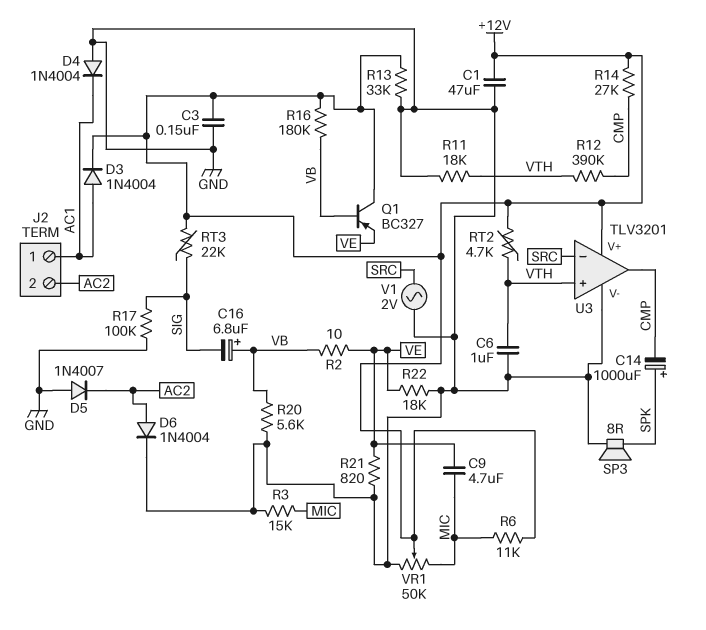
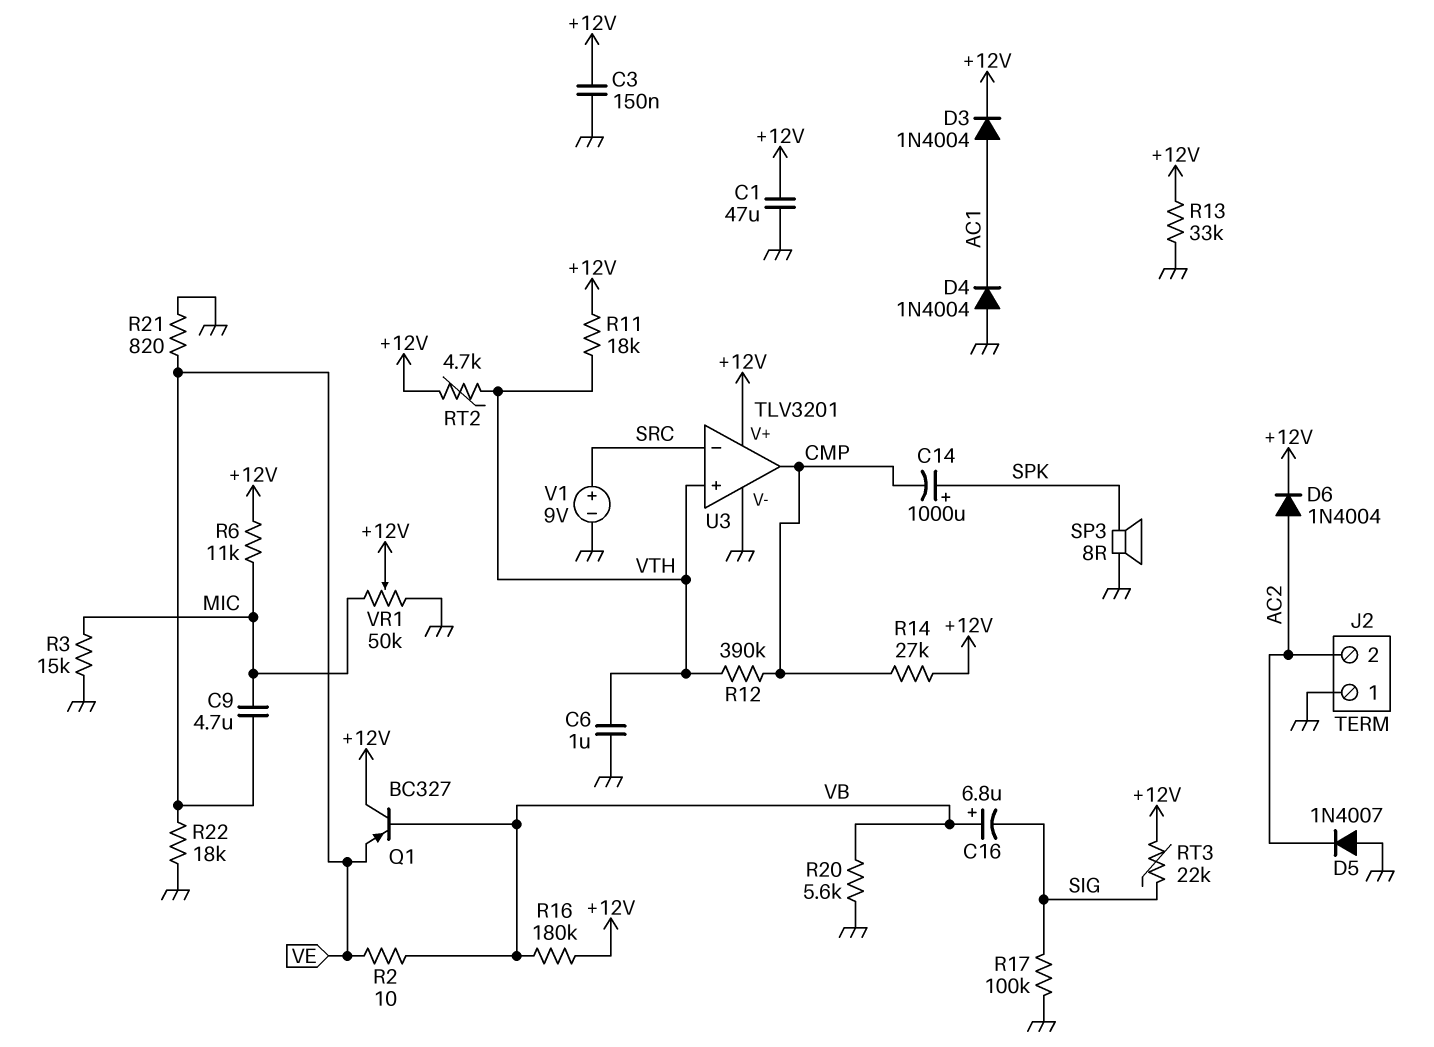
D6: diode 1N4004 (A AC2, K GND) -> diode 1N4004 (A AC2, K +12V)
J2 pin 1: AC1 -> GND
R11: 18k (GND, VTH) -> 18k (+12V, VTH)
V1: AC 2V (GND, SRC) -> 9V (plus SRC, minus GND)

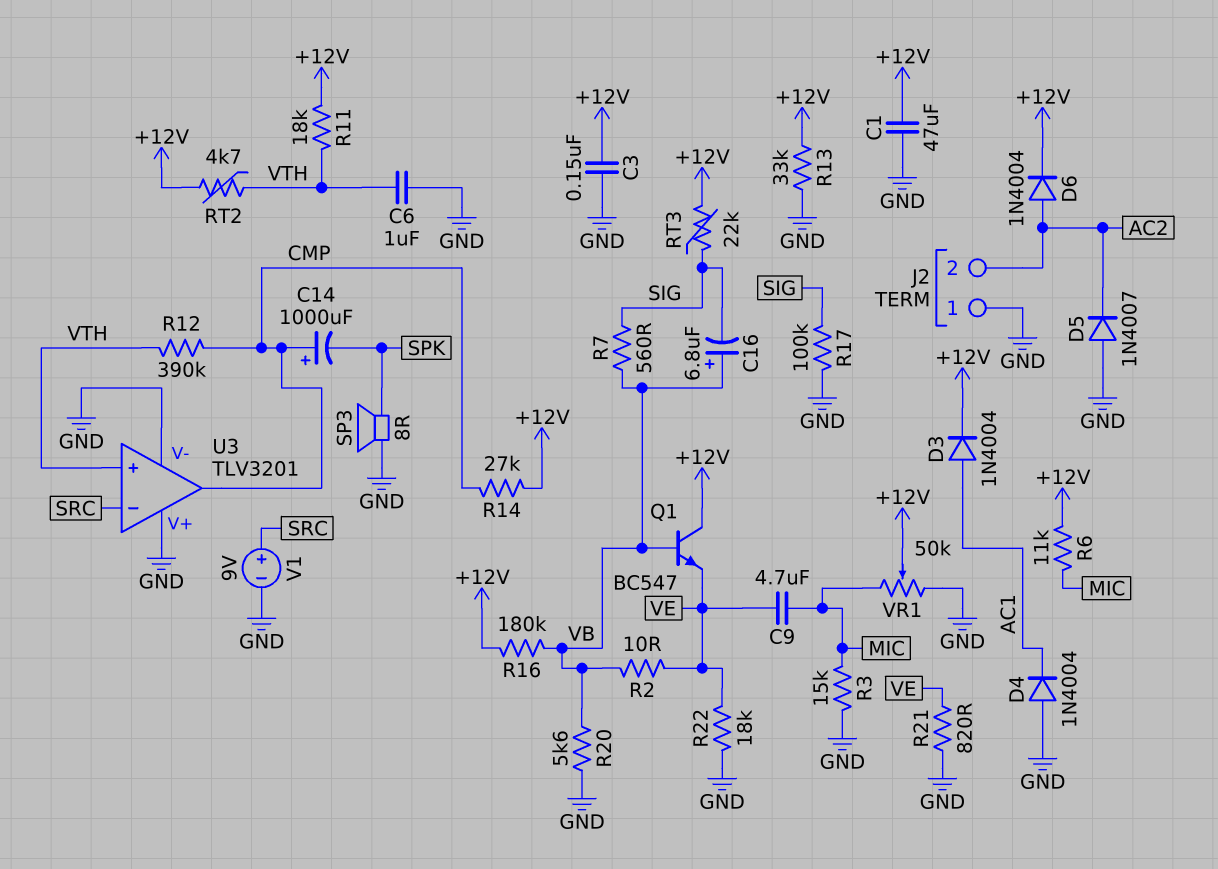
C14: 1000uF (plus SPK, minus CMP) -> 1000uF (plus CMP, minus SPK)
Q1: PNP BC327 (B VB, C +12V, E VE) -> NPN BC547 (B VB, C +12V, E VE)
R7: none -> 560 (SIG, VB)
U3 pin V+: +12V -> GND

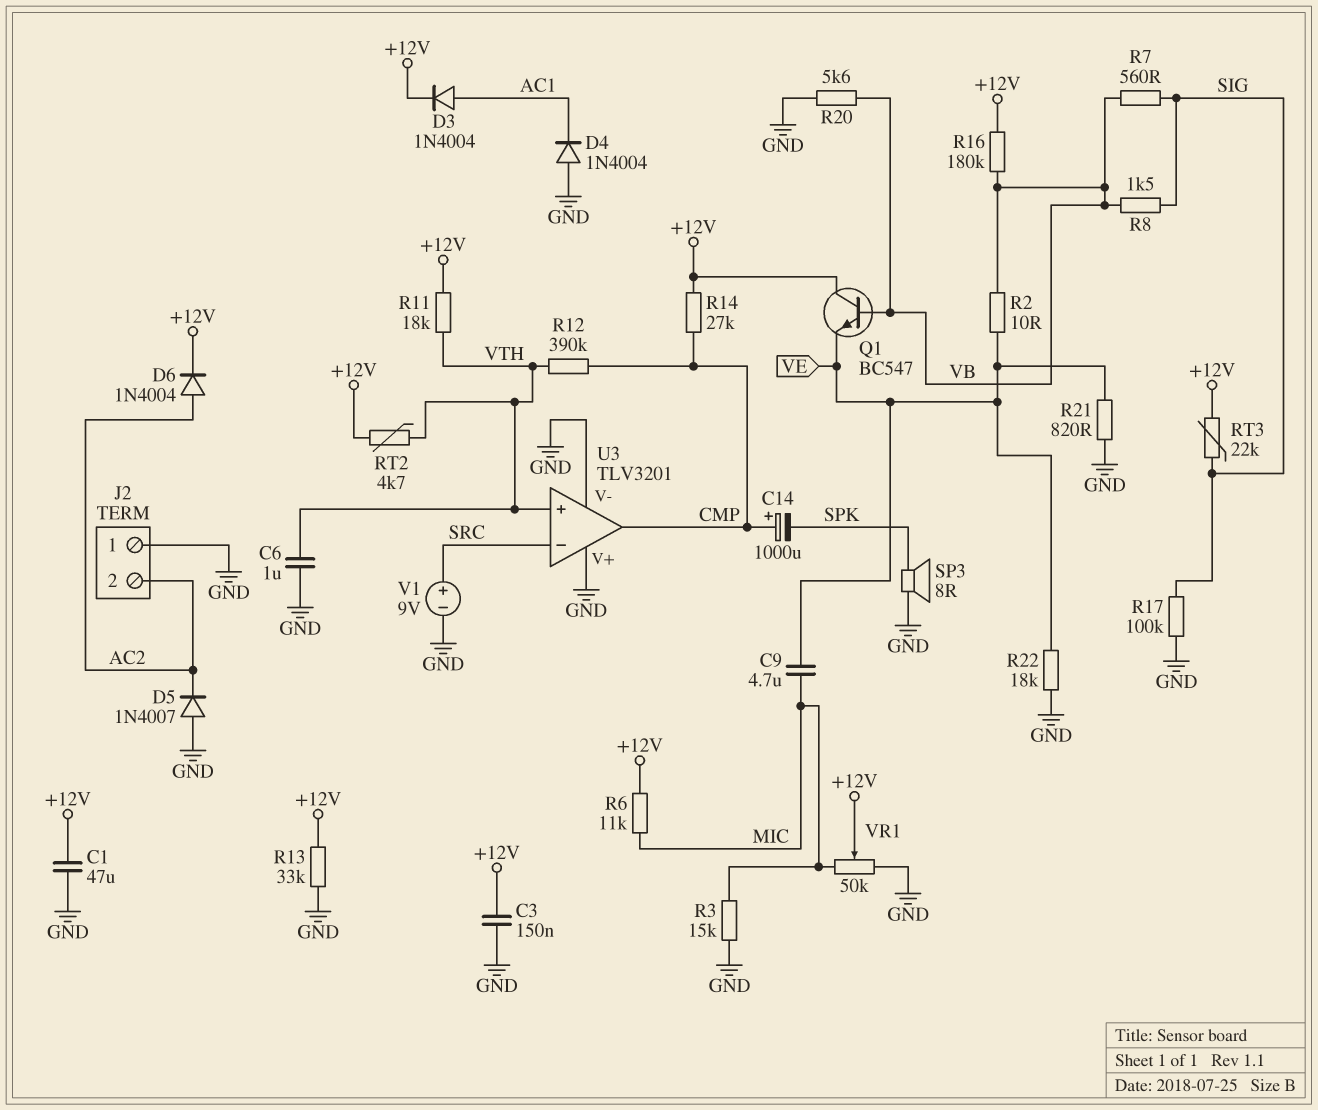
C16: 6.8uF (plus VB, minus SIG) -> none
R8: none -> 1.5k (SIG, VB)

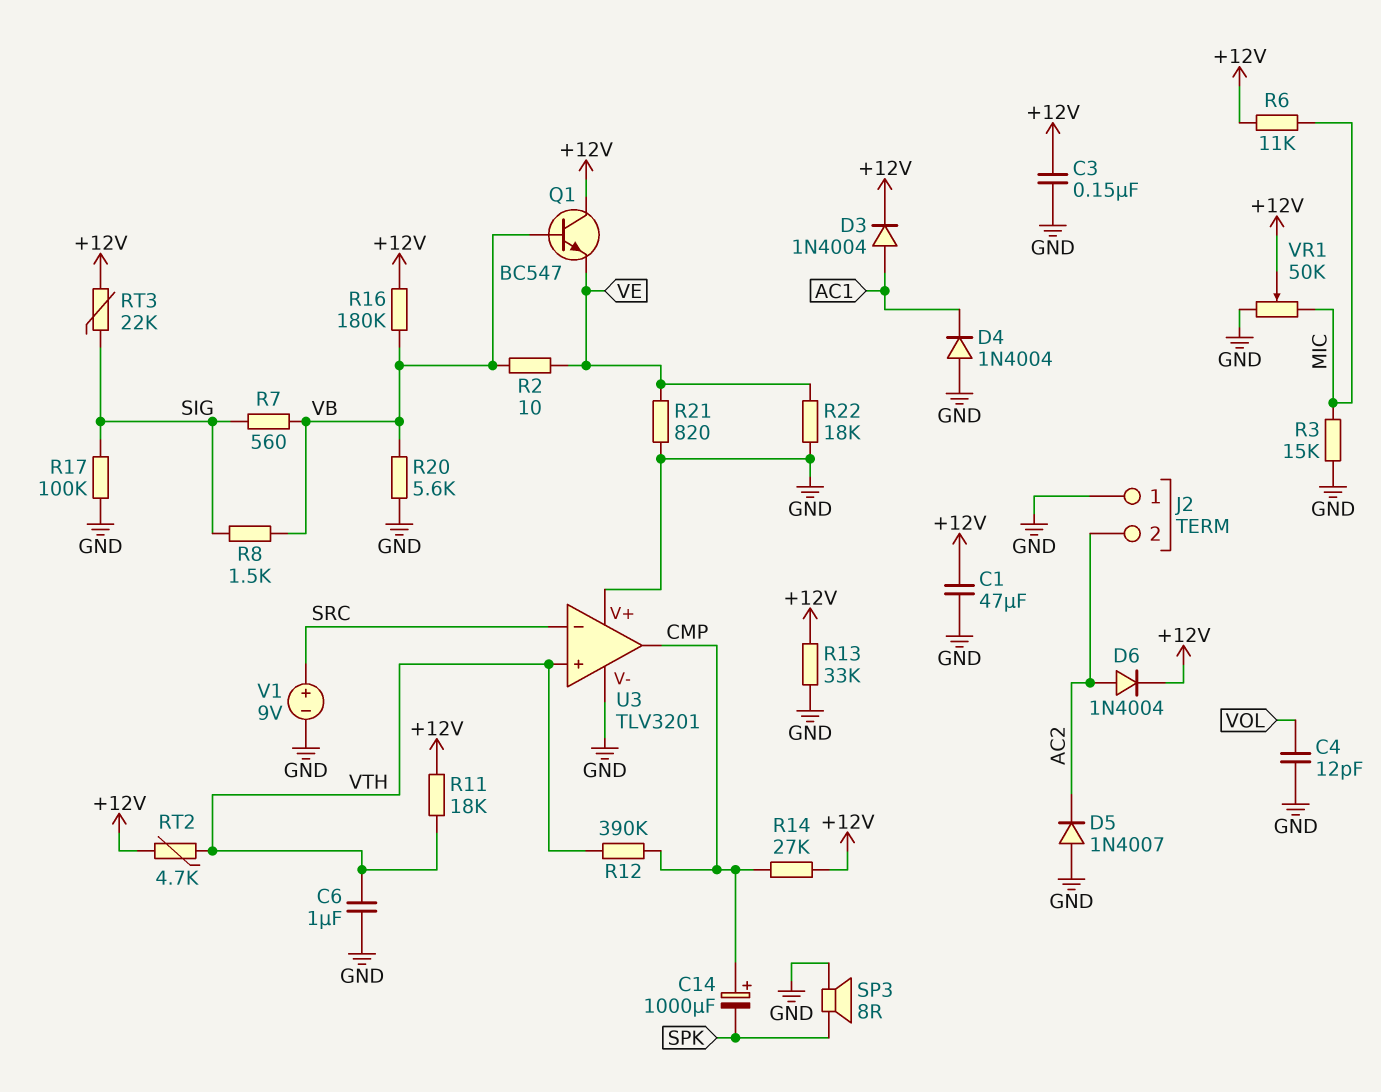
C4: none -> 12pF (GND, VOL)
C9: 4.7uF (MIC, VE) -> none

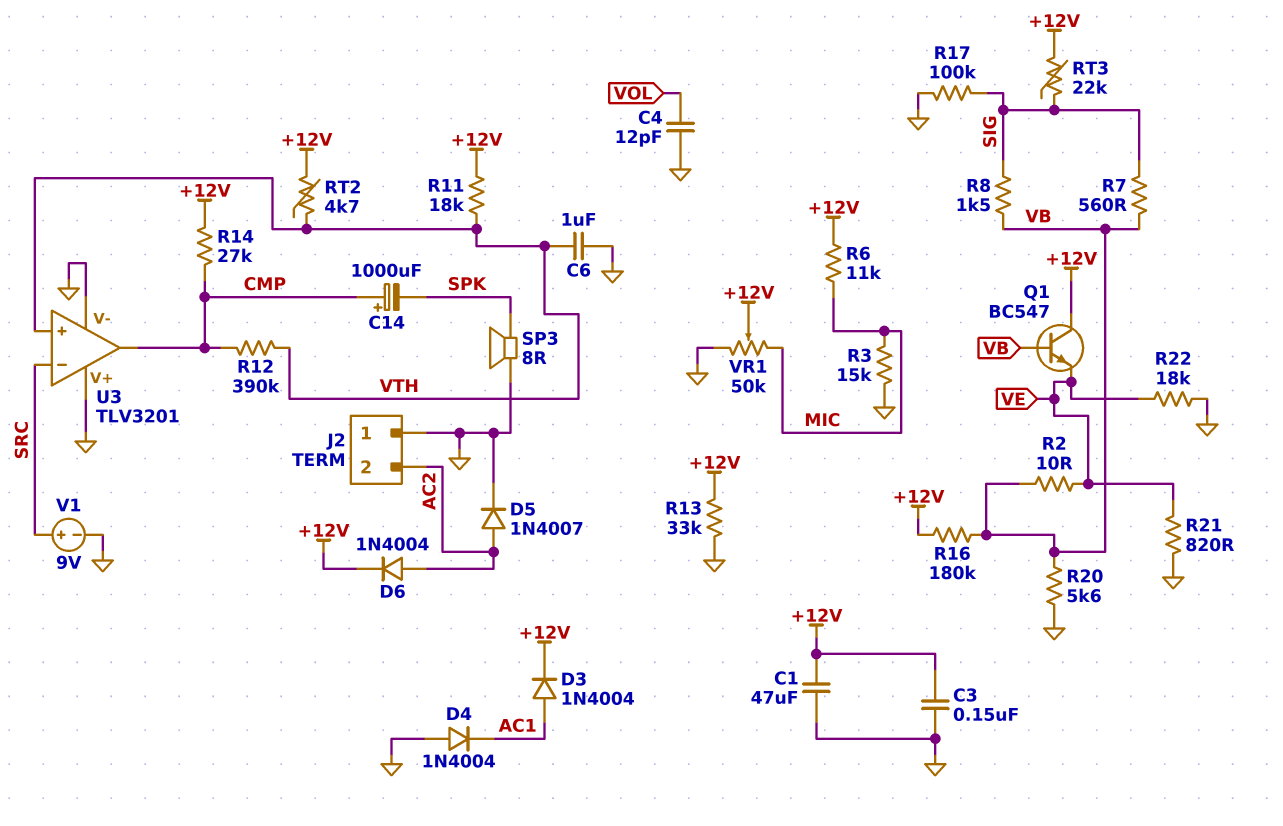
D5: diode 1N4007 (A GND, K AC2) -> diode 1N4007 (A AC2, K GND)

